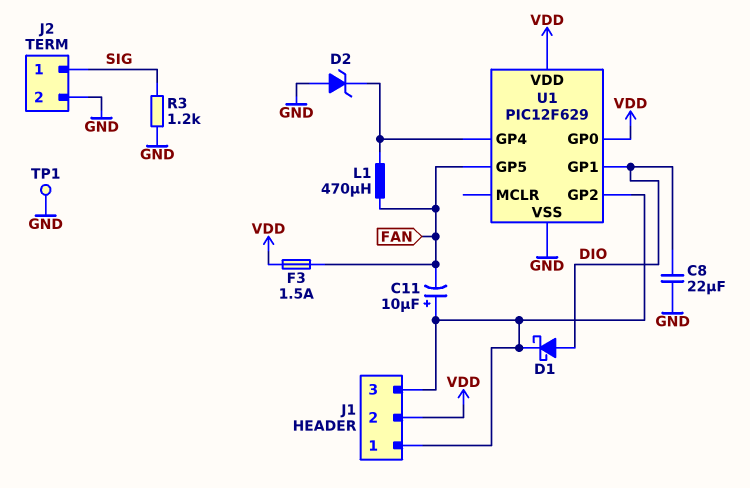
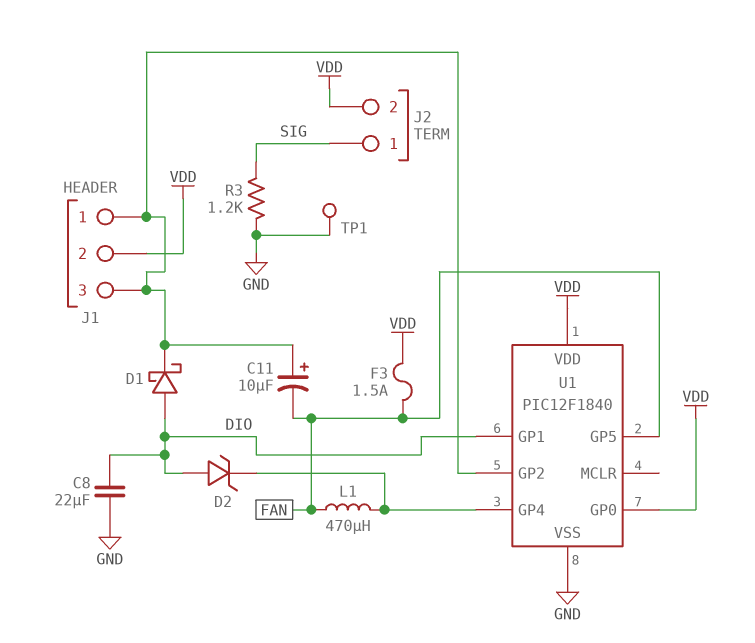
D2: zener (A GND, K U1/GP4) -> zener (A DIO, K U1/GP4)
J2 pin 2: GND -> VDD
U1: PIC12F629 -> PIC12F1840

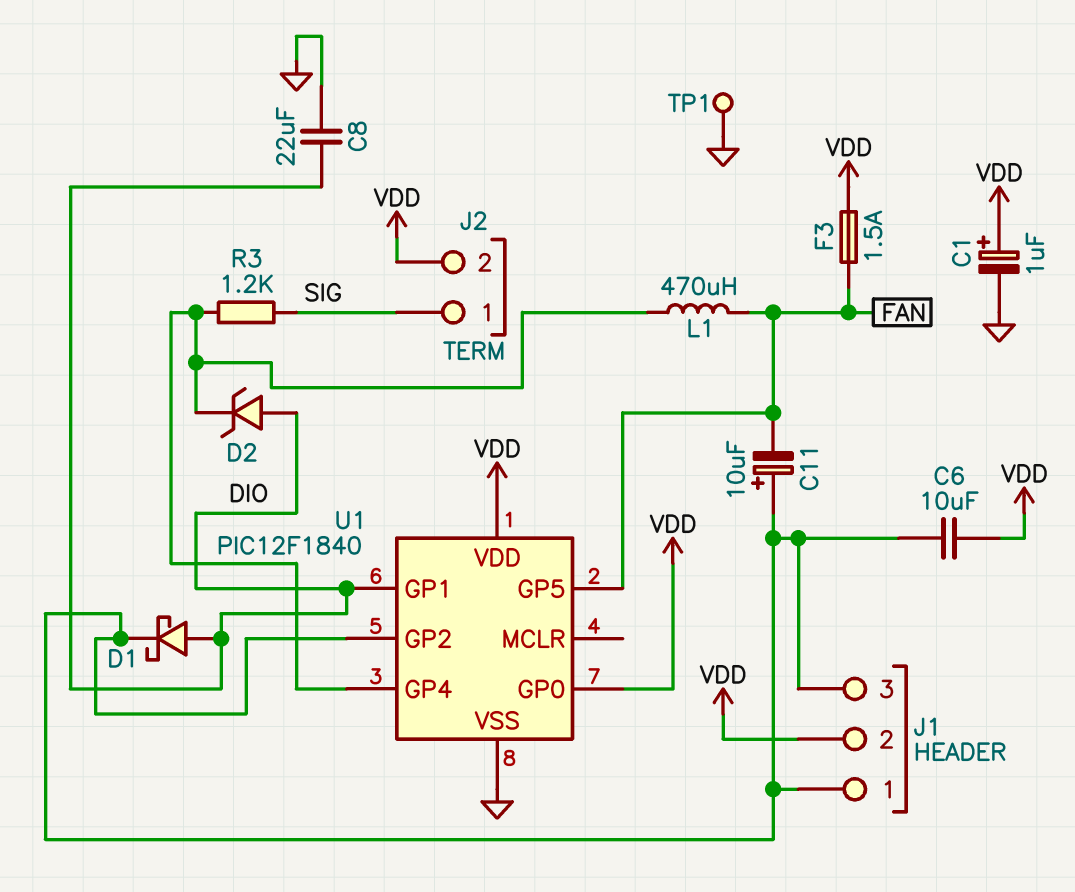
C1: none -> 1uF (plus VDD, minus GND)
C6: none -> 10uF (J1/1, VDD)
R3: 1.2k (GND, SIG) -> 1.2k (SIG, U1/GP4)

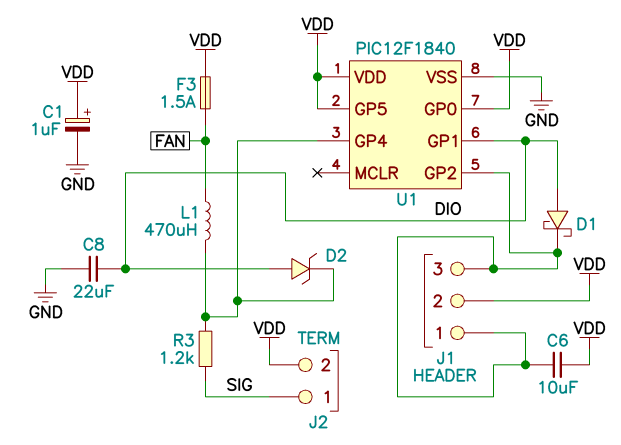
C11: 10uF (plus J1/1, minus FAN) -> none
TP1: test point (GND) -> none
U1 pin GP5: FAN -> VDD

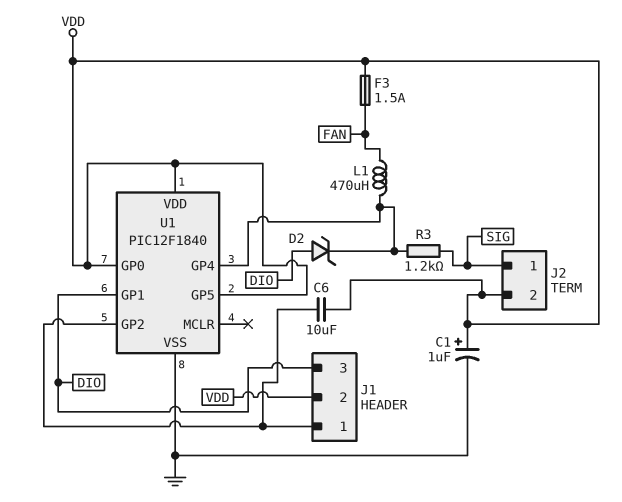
C8: 22uF (DIO, GND) -> none
D1: schottky (A DIO, K J1/1) -> none
J1 pin 3: J1/1 -> DIO

